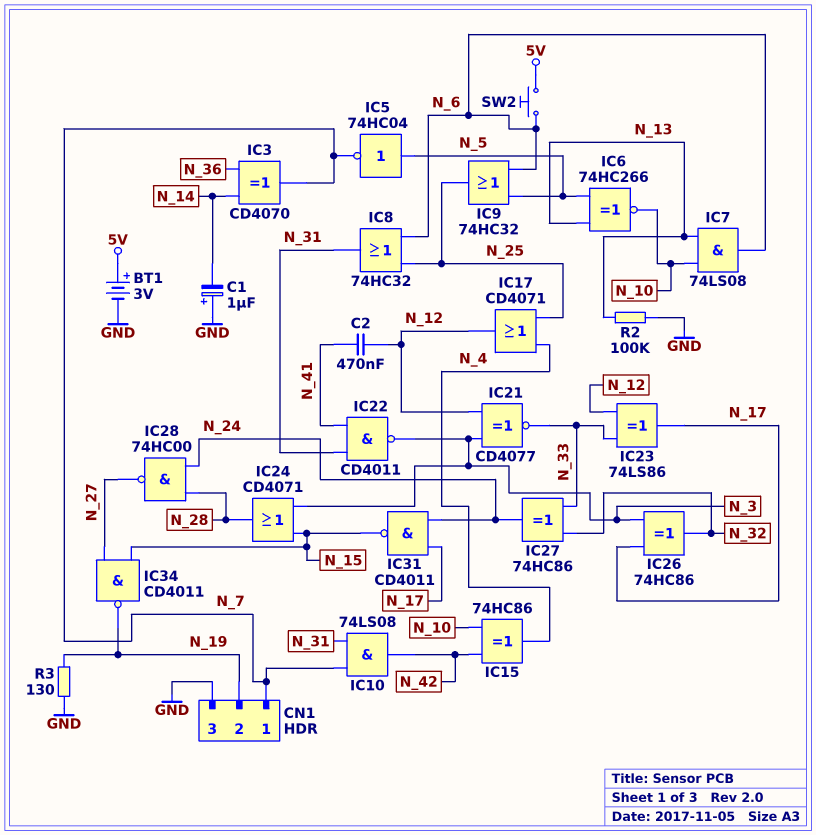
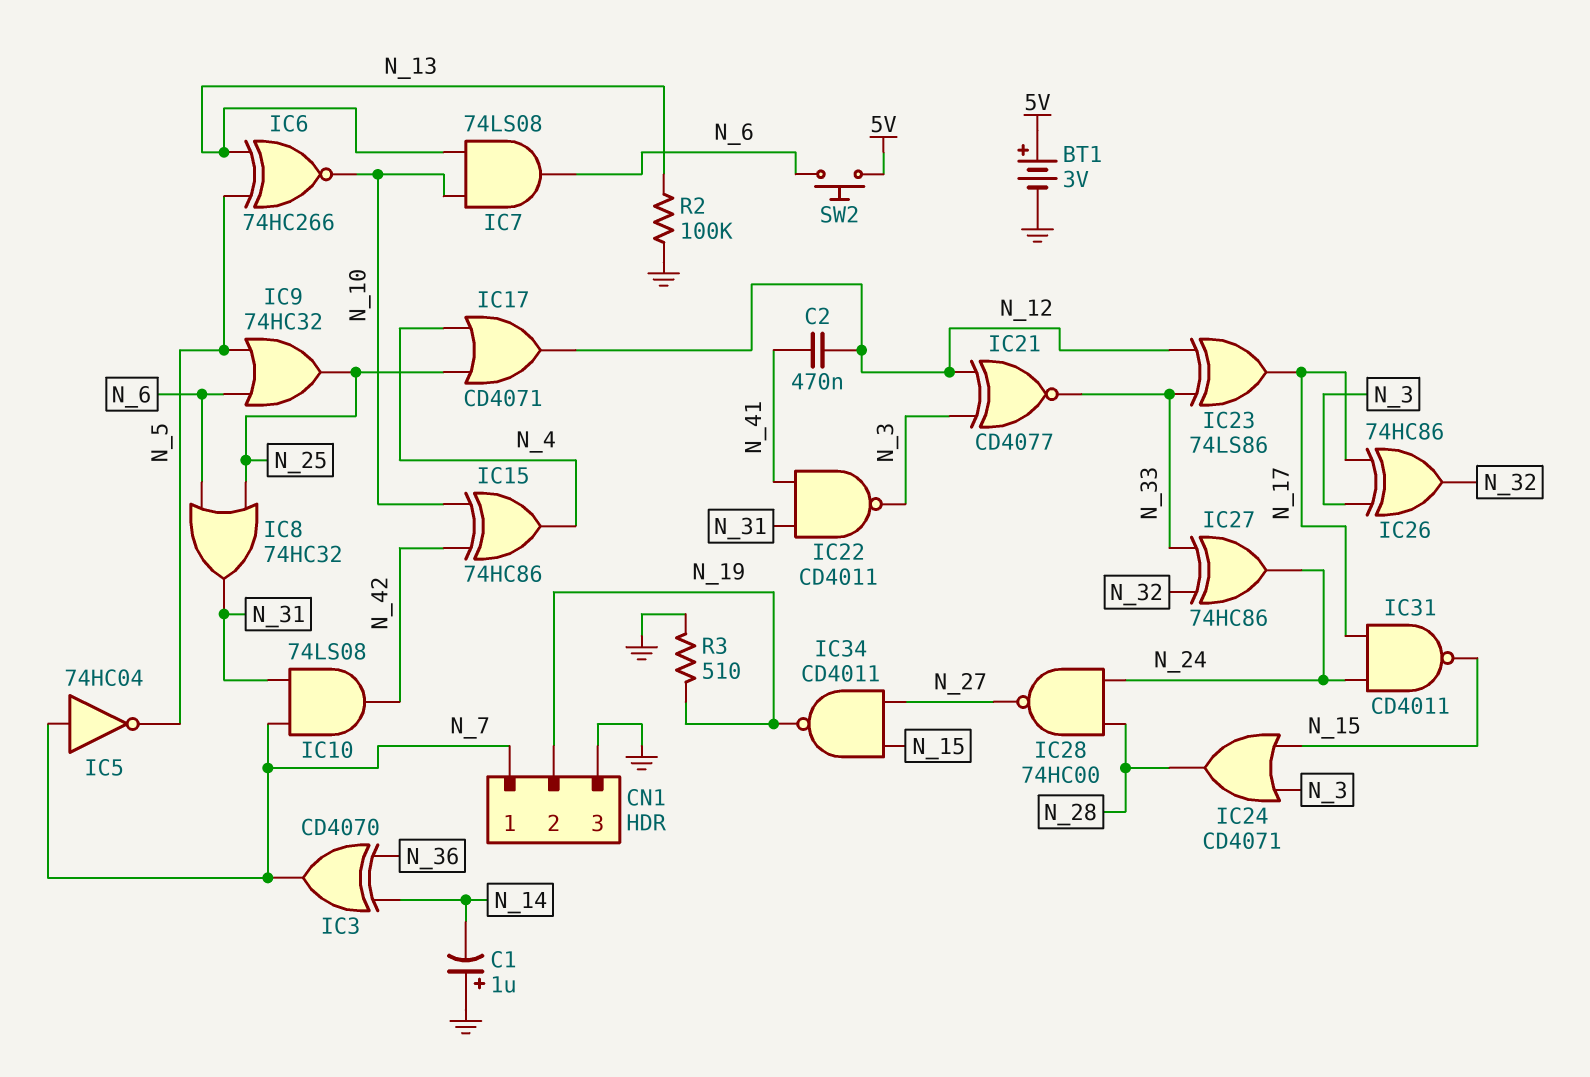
IC5: NOT 74HC04 (in N_5, out N_7) -> NOT 74HC04 (in N_7, out N_5)
R3: 130 (GND, N_19) -> 510 (GND, N_19)

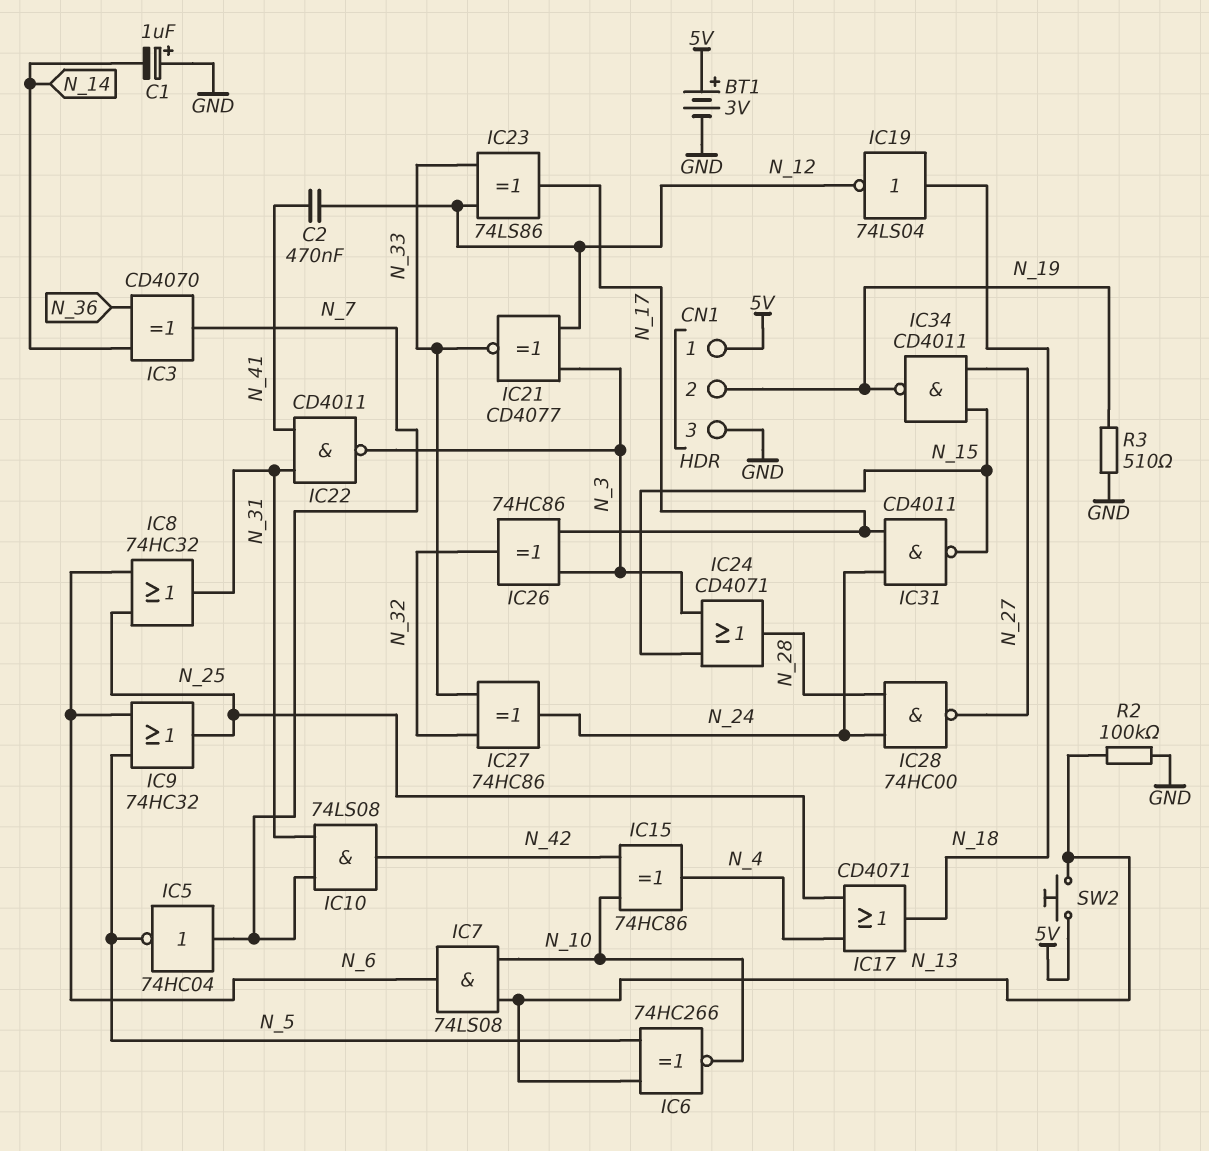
CN1 pin 1: N_7 -> 5V
IC17: OR CD4071 (in N_4, in N_25, out N_12) -> OR CD4071 (in N_4, in N_25, out N_18)
IC19: none -> NOT 74LS04 (in N_18, out N_12)
SW2: button (5V, N_6) -> button (5V, N_13)

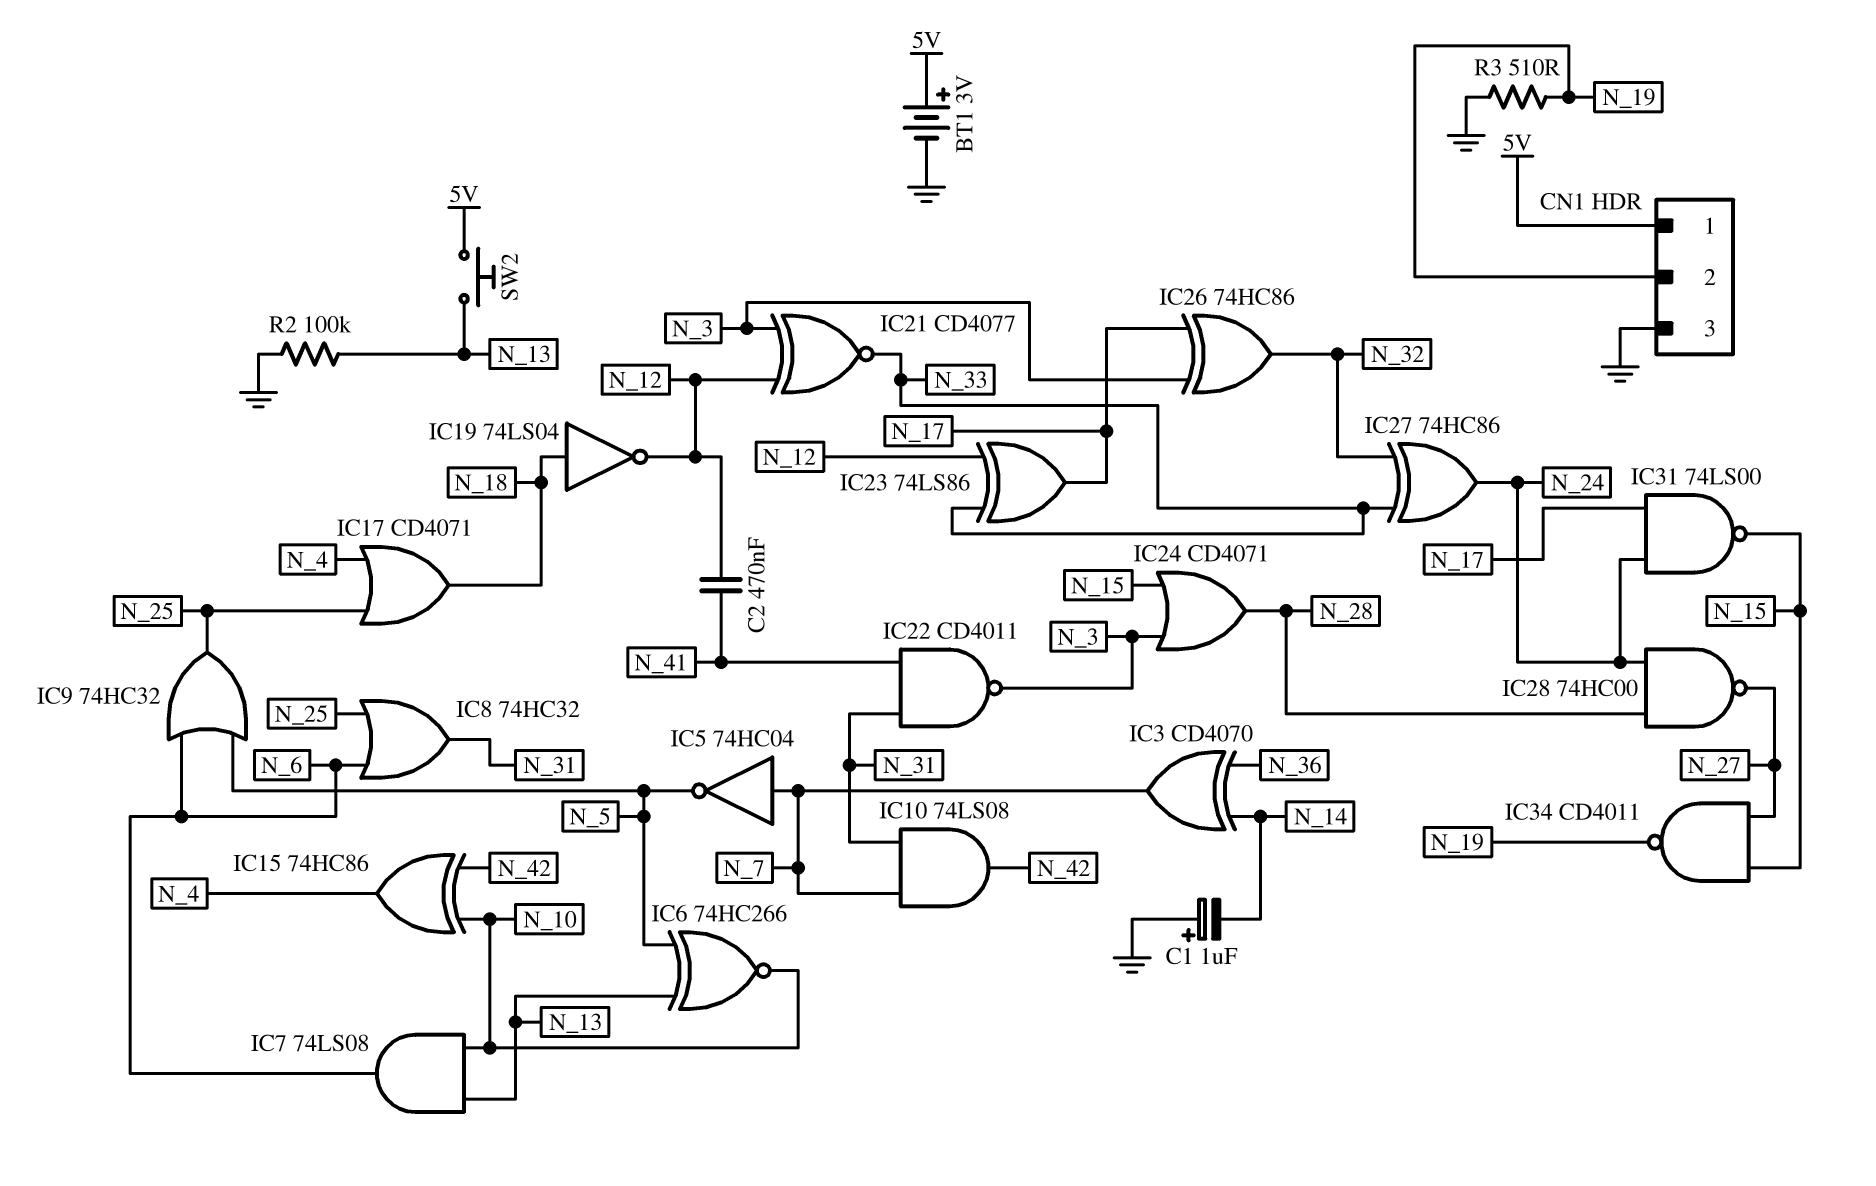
IC31: NAND CD4011 (in N_17, in N_24, out N_15) -> NAND 74LS00 (in N_17, in N_24, out N_15)

